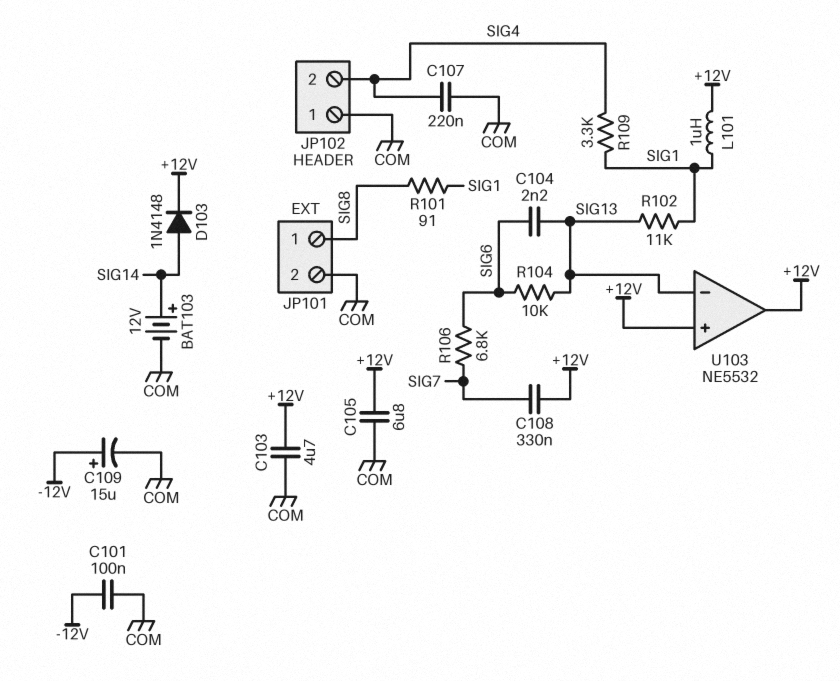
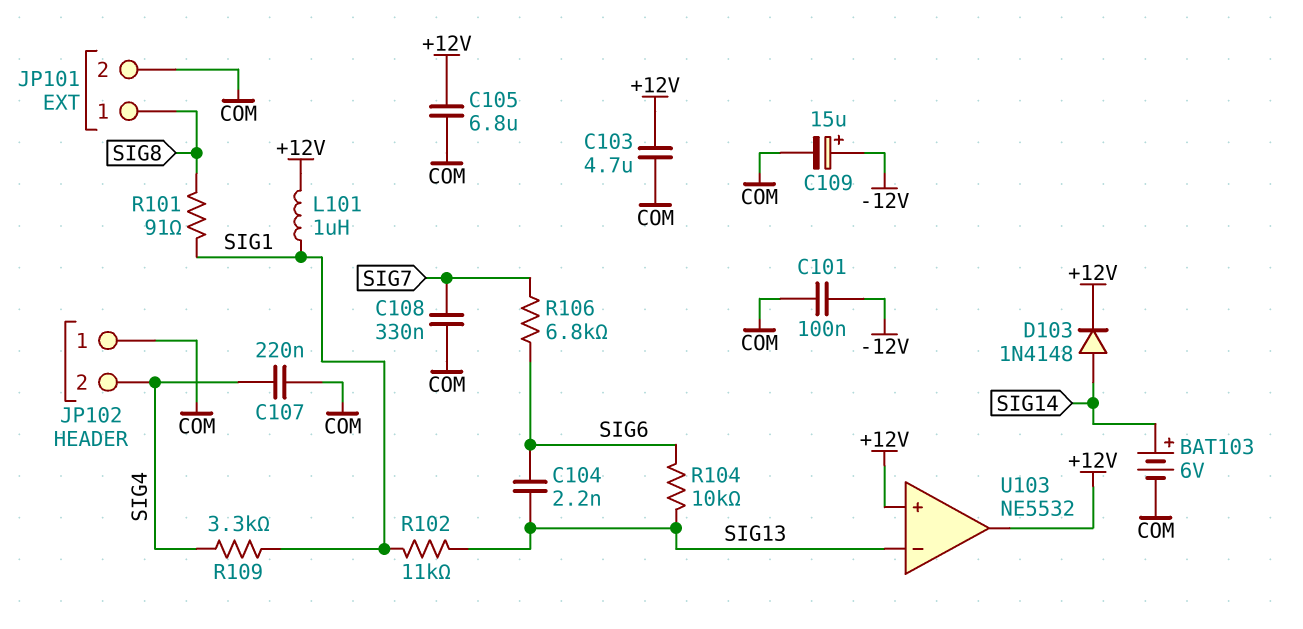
BAT103: 12V (plus SIG14, minus COM) -> 6V (plus SIG14, minus COM)
C108: 330nF (+12V, SIG7) -> 330nF (COM, SIG7)

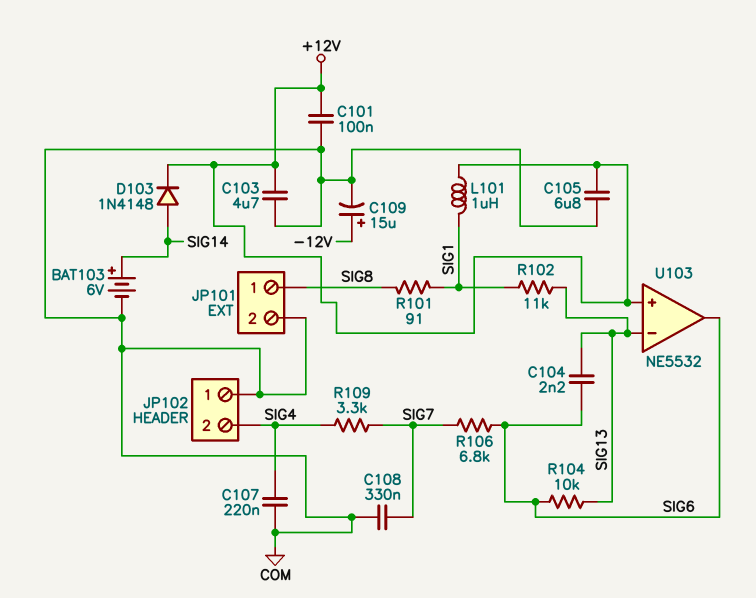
C101: 100nF (-12V, COM) -> 100nF (+12V, COM)
R109: 3.3k (SIG1, SIG4) -> 3.3k (SIG4, SIG7)
U103 pin out: +12V -> SIG6

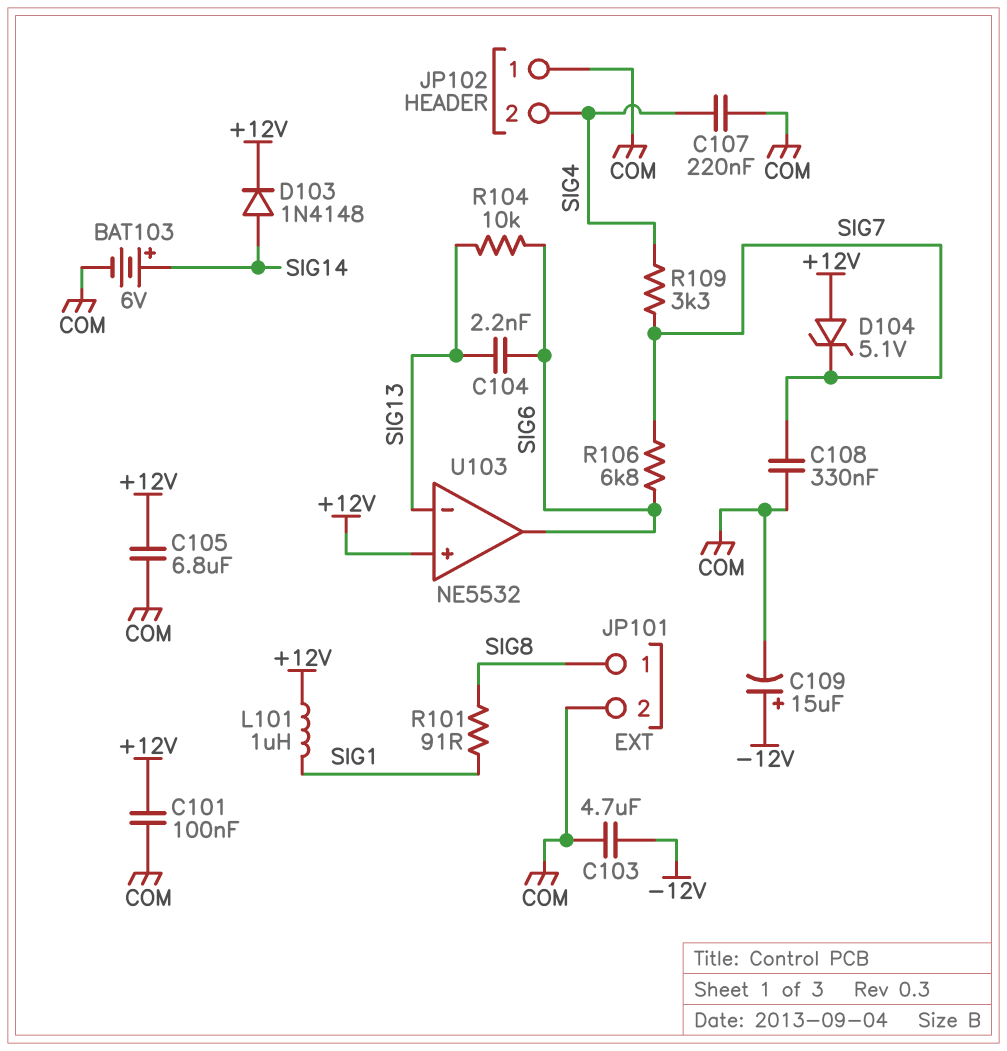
C103: 4.7uF (+12V, COM) -> 4.7uF (-12V, COM)
D104: none -> zener 5.1V (A +12V, K SIG7)
R102: 11k (SIG1, SIG13) -> none

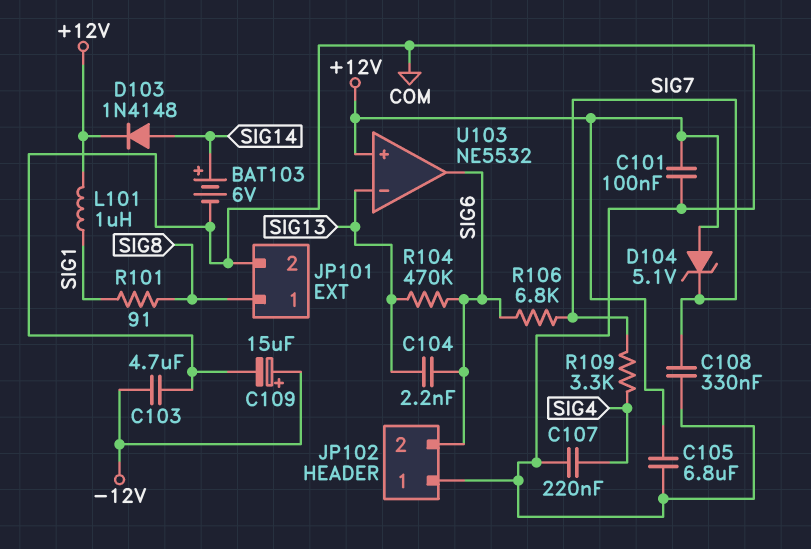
JP102 pin 2: SIG4 -> SIG6
R104: 10k (SIG6, SIG13) -> 470k (SIG6, SIG13)

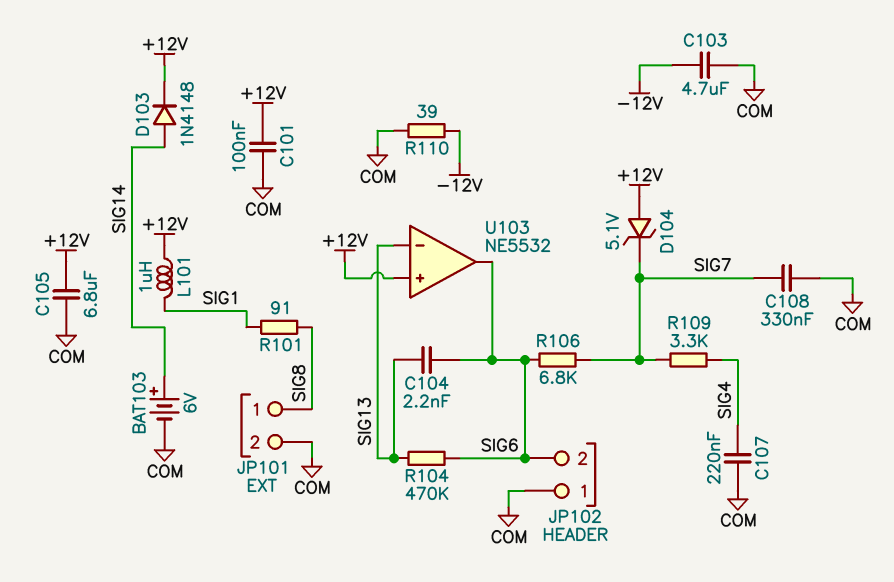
C109: 15uF (plus -12V, minus COM) -> none
R110: none -> 39 (-12V, COM)

